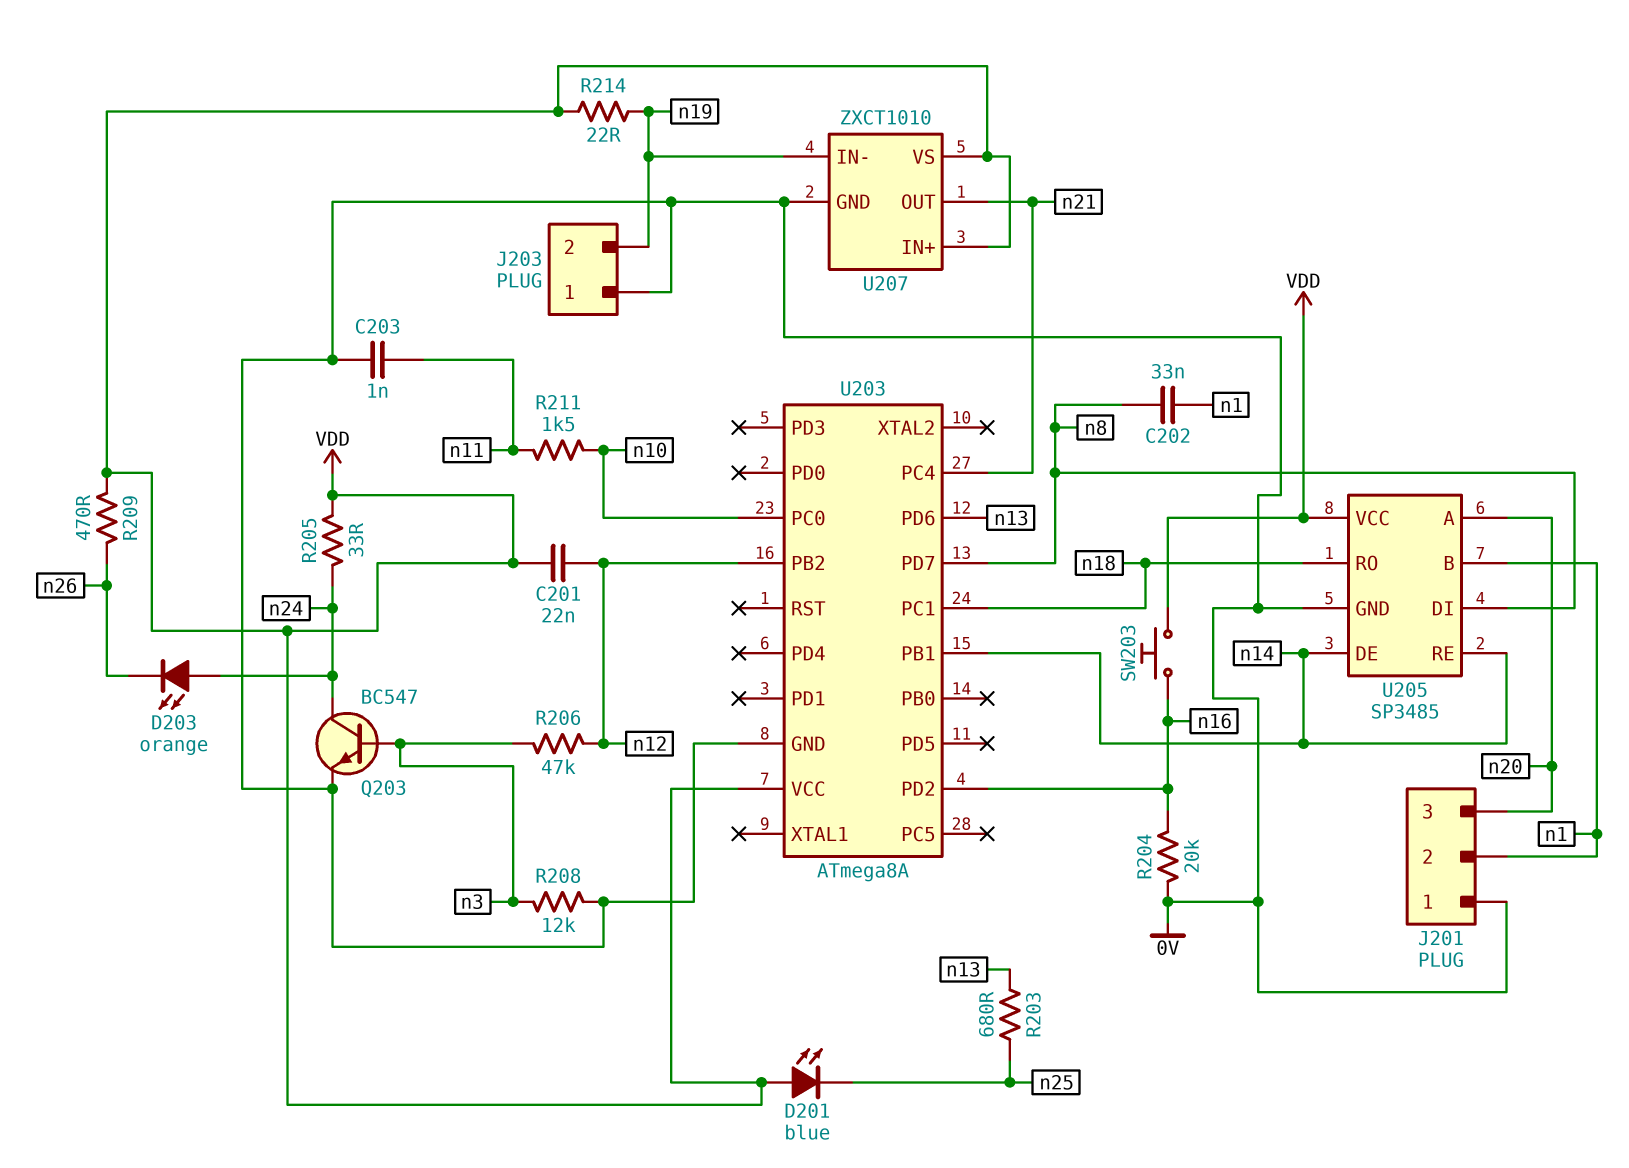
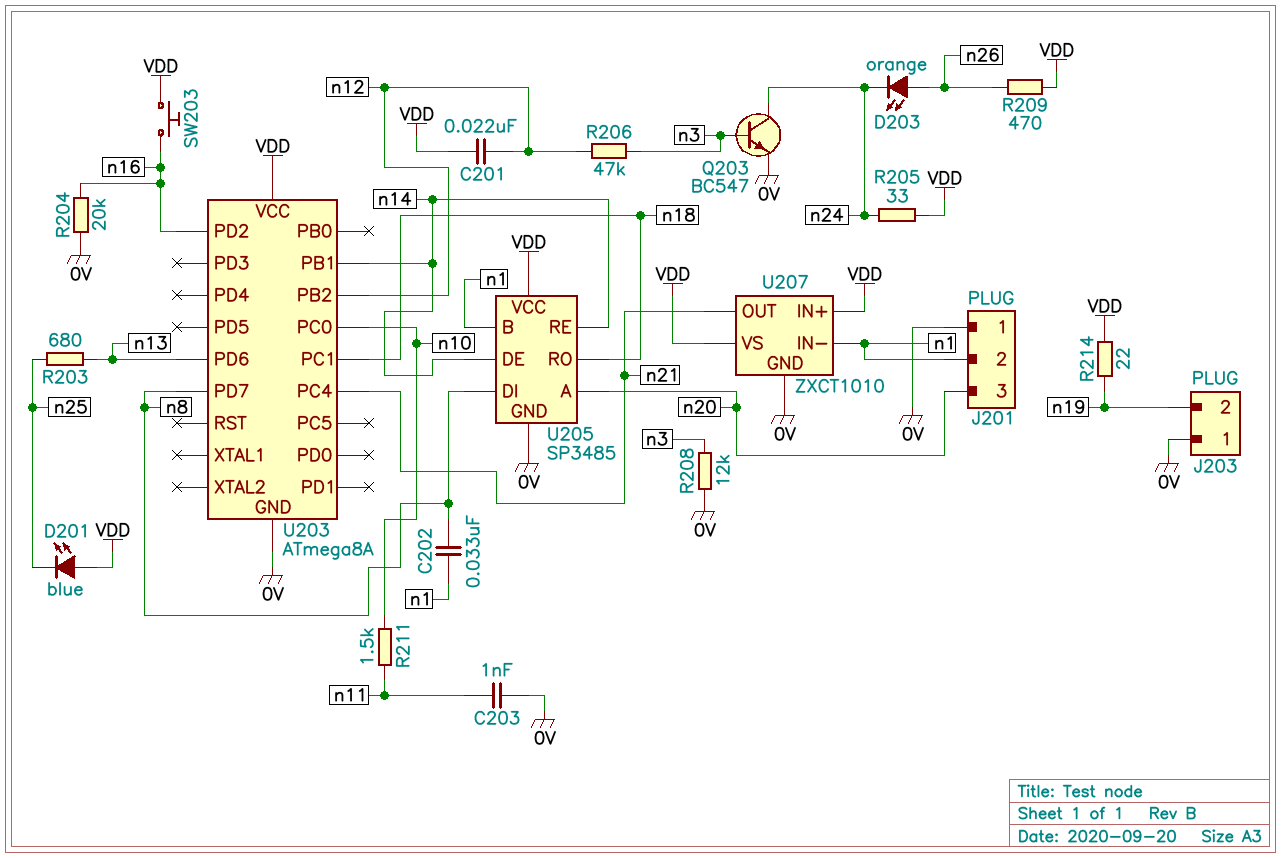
D203: LED orange (A n24, K n26) -> LED orange (A n26, K n24)
U207 pin IN-: n19 -> n1

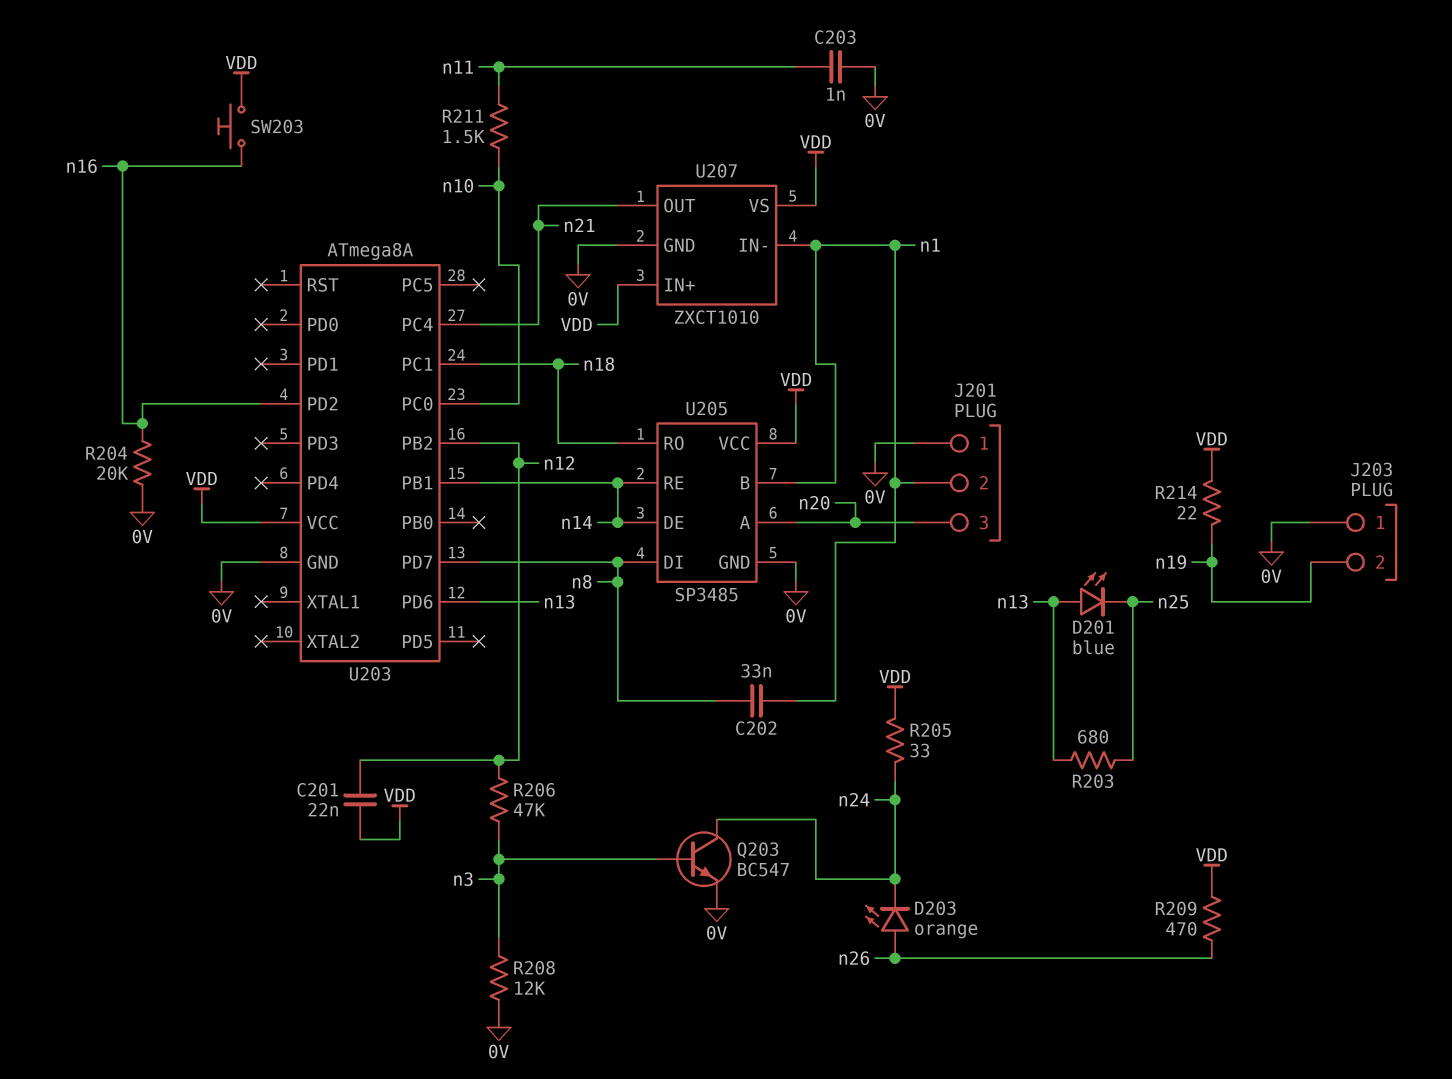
D201: LED blue (A VDD, K n25) -> LED blue (A n13, K n25)

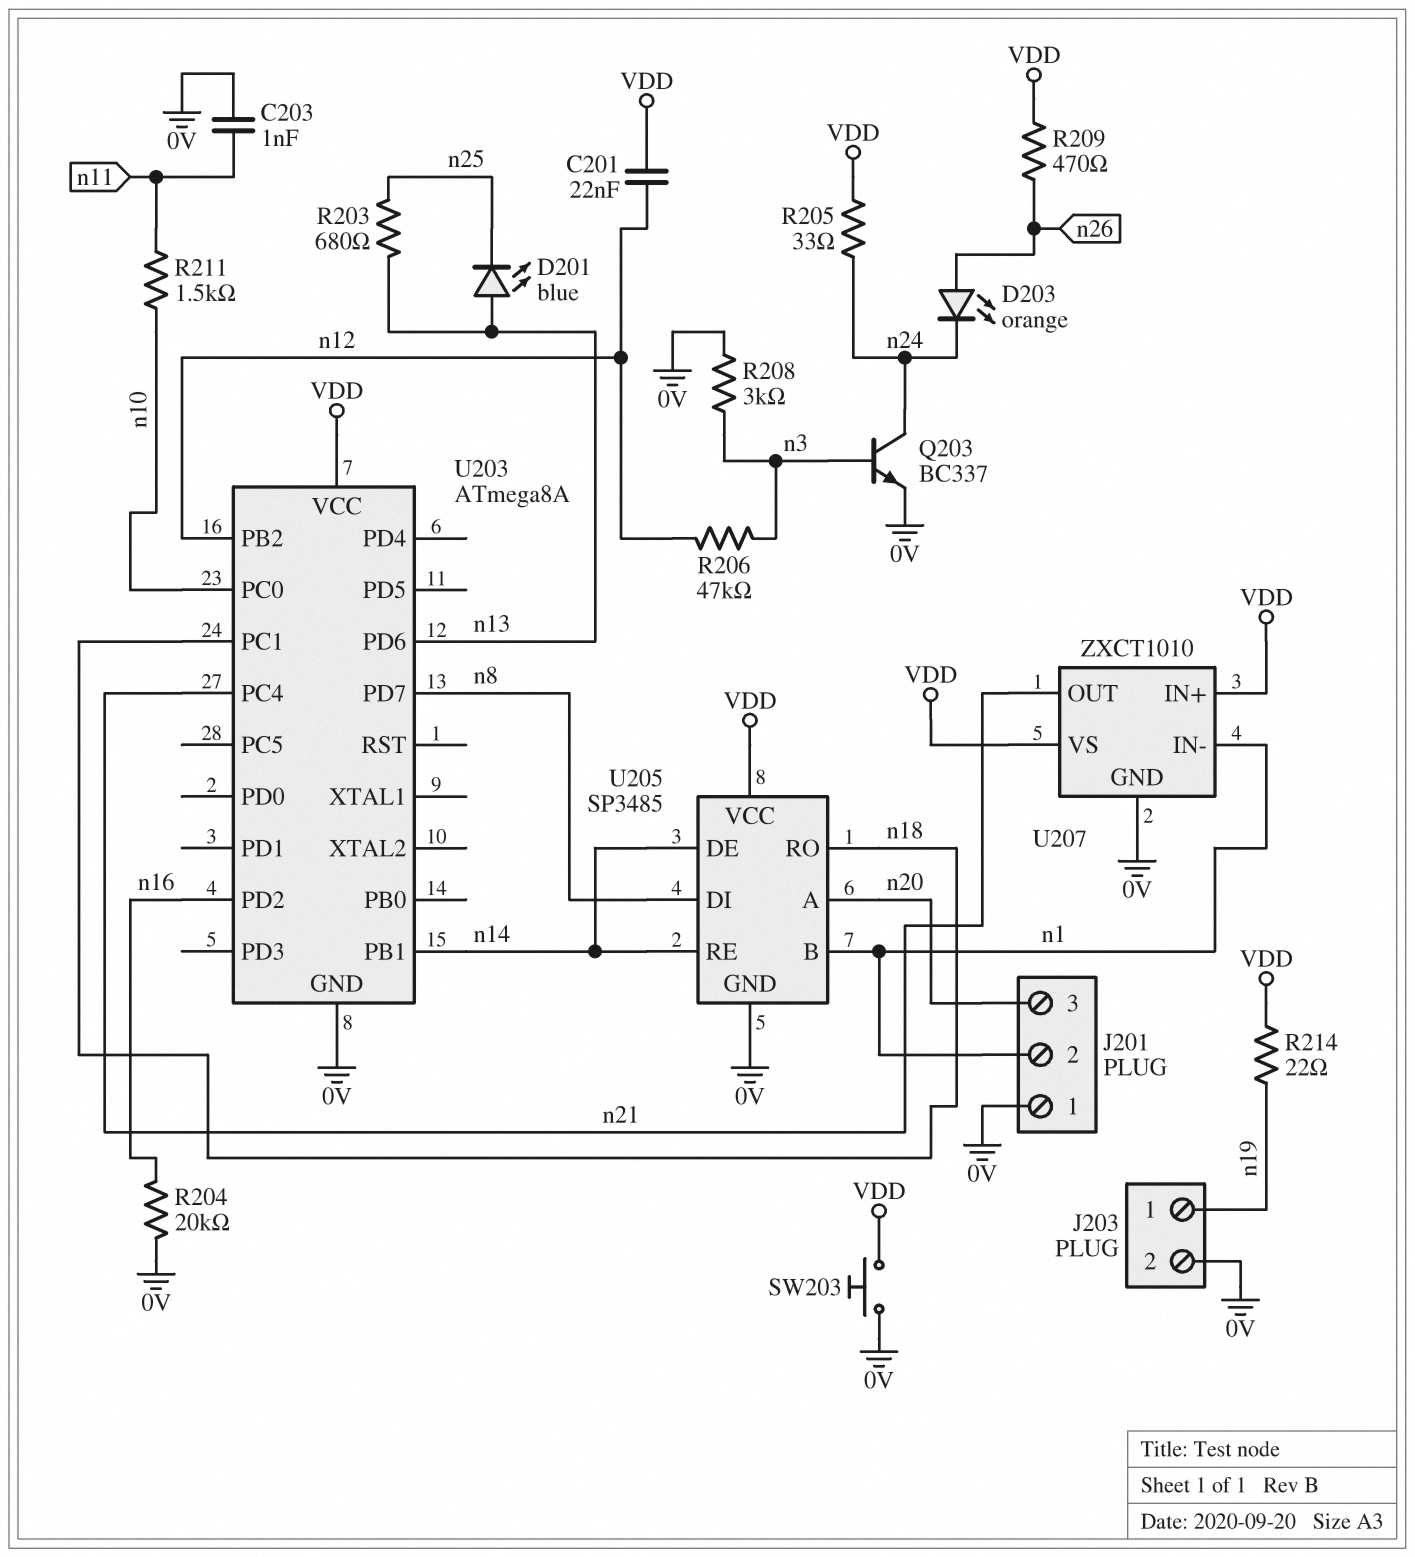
C202: 33nF (n1, n8) -> none
J203 pin 1: 0V -> n19
J203 pin 2: n19 -> 0V
Q203: NPN BC547 (B n3, C n24, E 0V) -> NPN BC337 (B n3, C n24, E 0V)
R208: 12k (0V, n3) -> 3k (0V, n3)
SW203: button (VDD, n16) -> button (0V, VDD)

